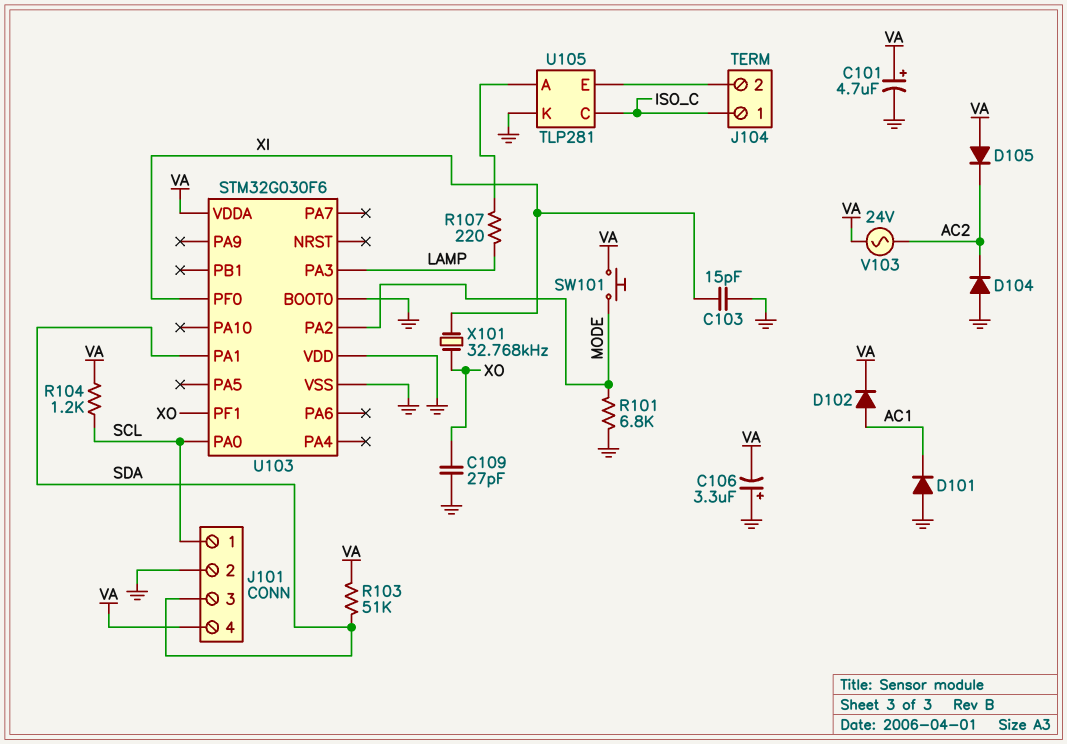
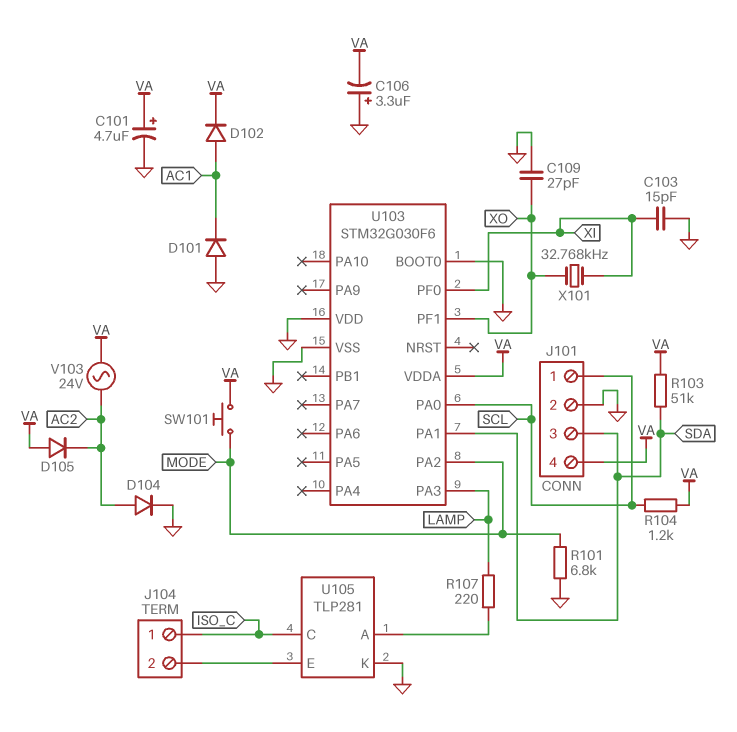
D104: diode (A GND, K AC2) -> diode (A AC2, K GND)

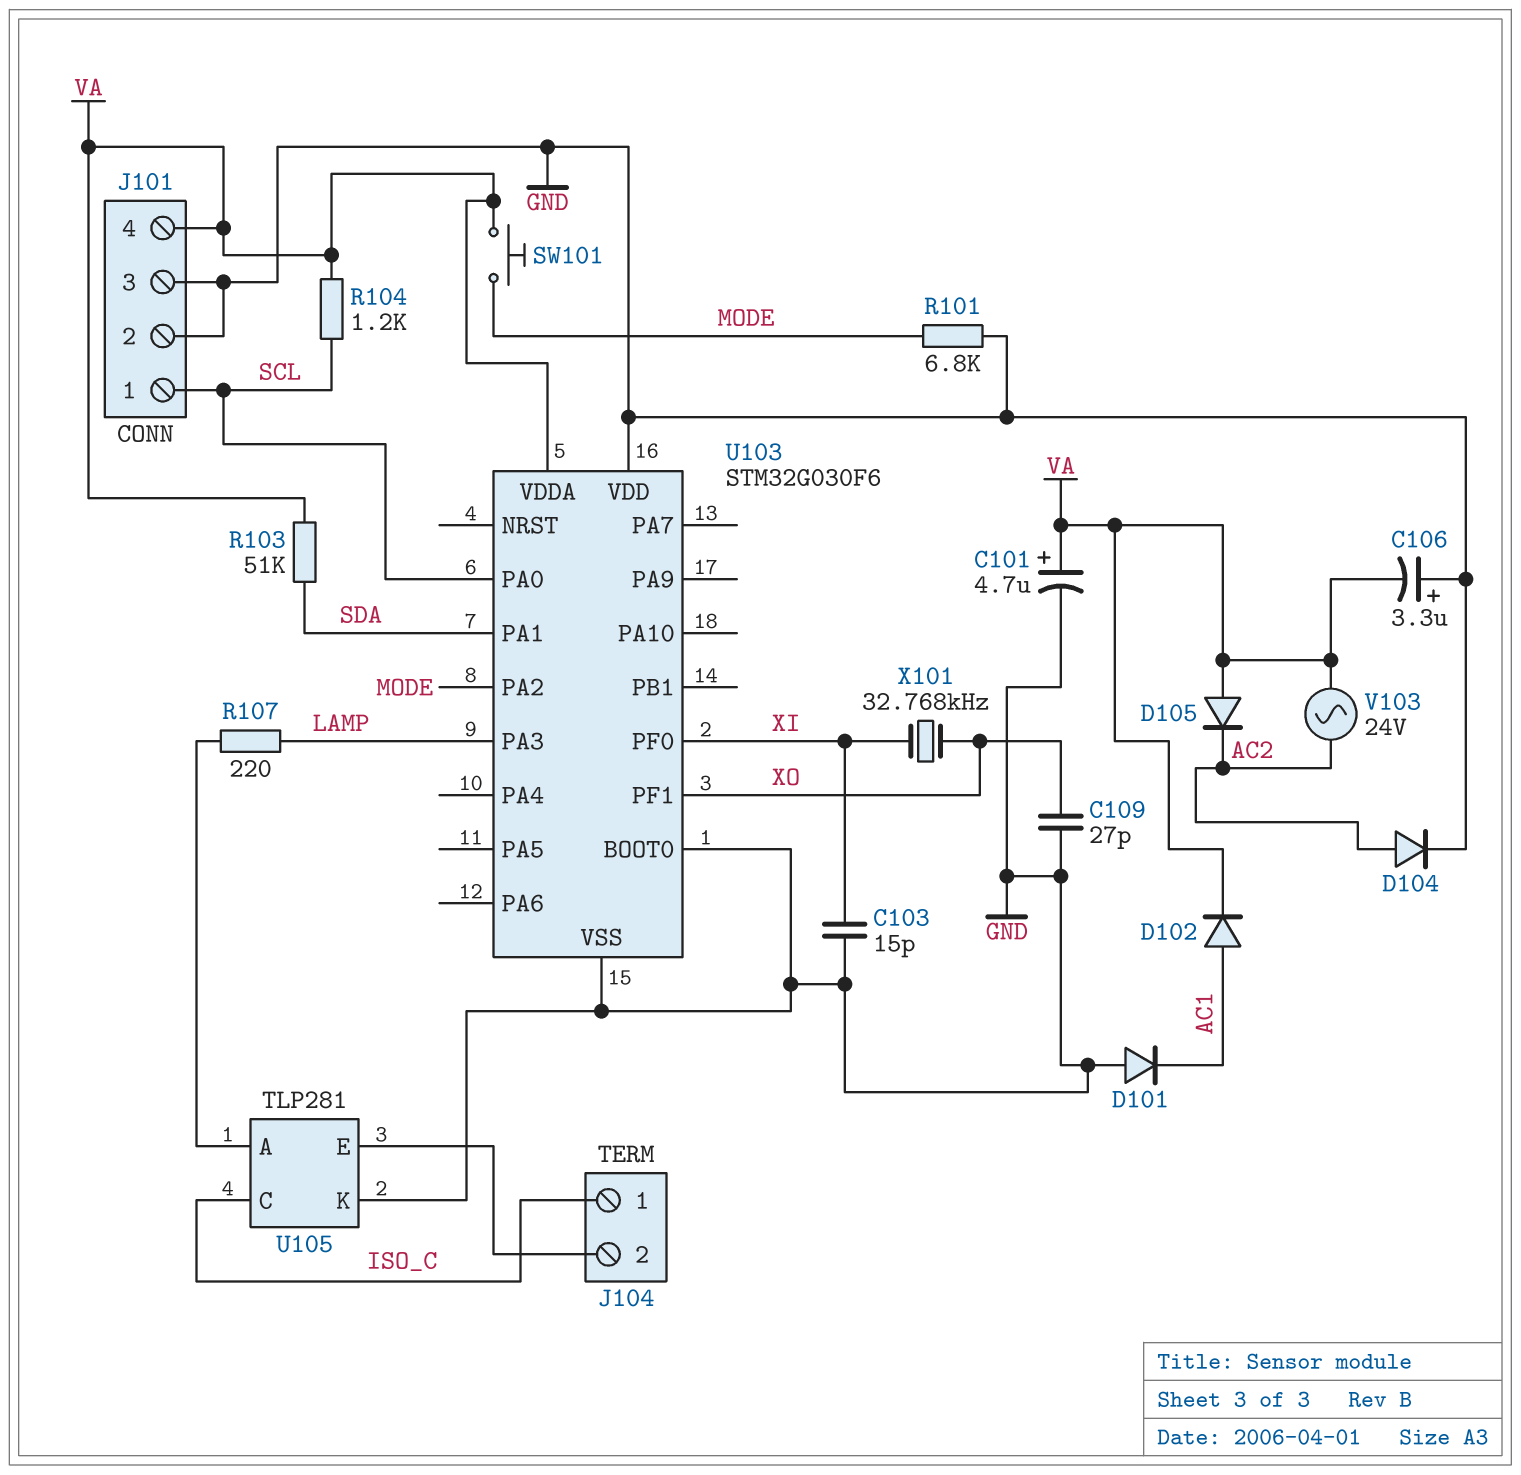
J101 pin 3: SDA -> GND

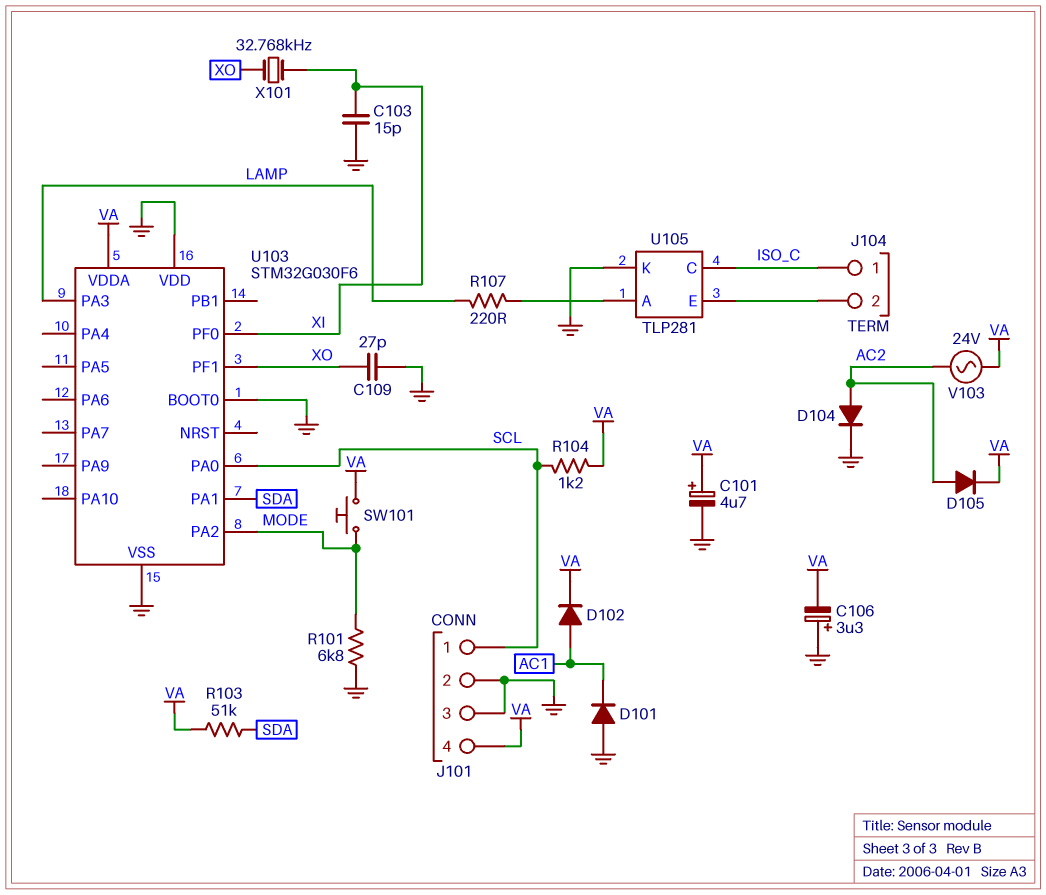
D105: diode (A VA, K AC2) -> diode (A AC2, K VA)

